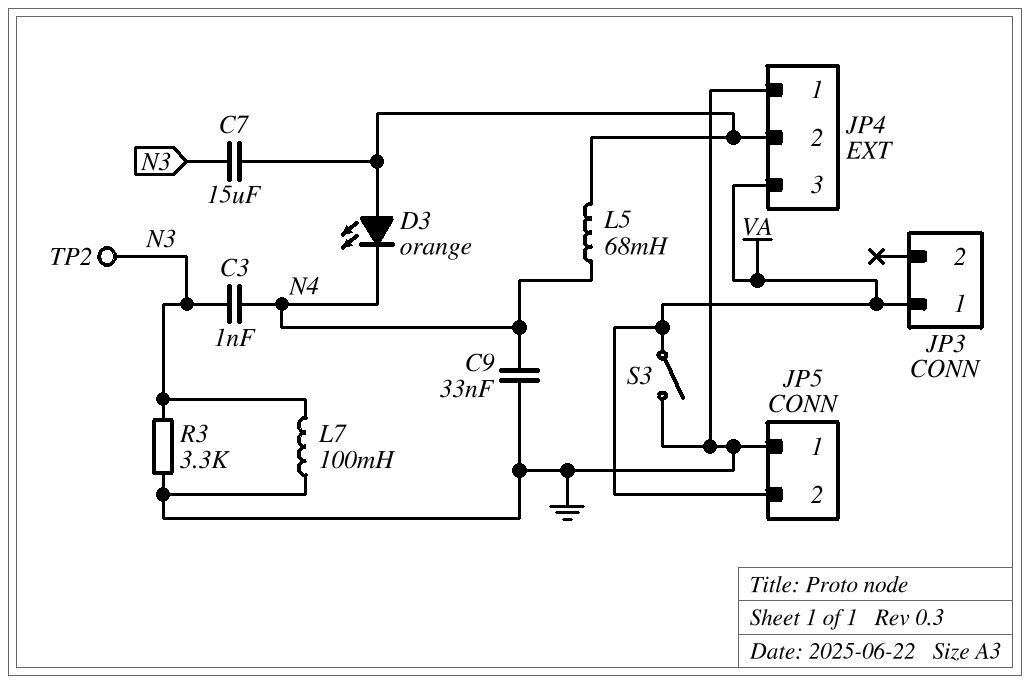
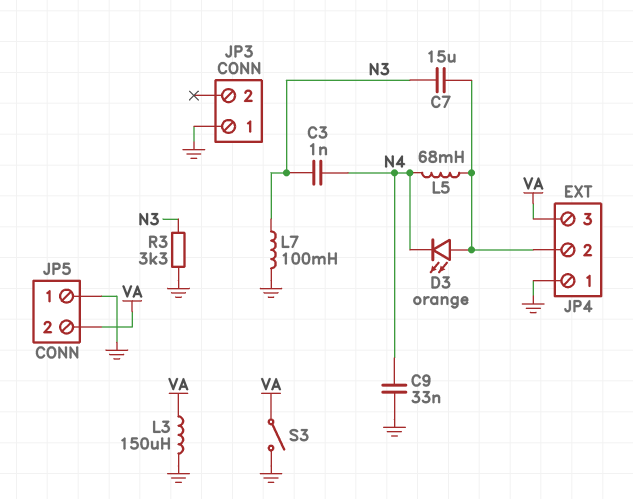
JP3 pin 1: VA -> GND
L3: none -> 150uH (GND, VA)
TP2: test point (N3) -> none

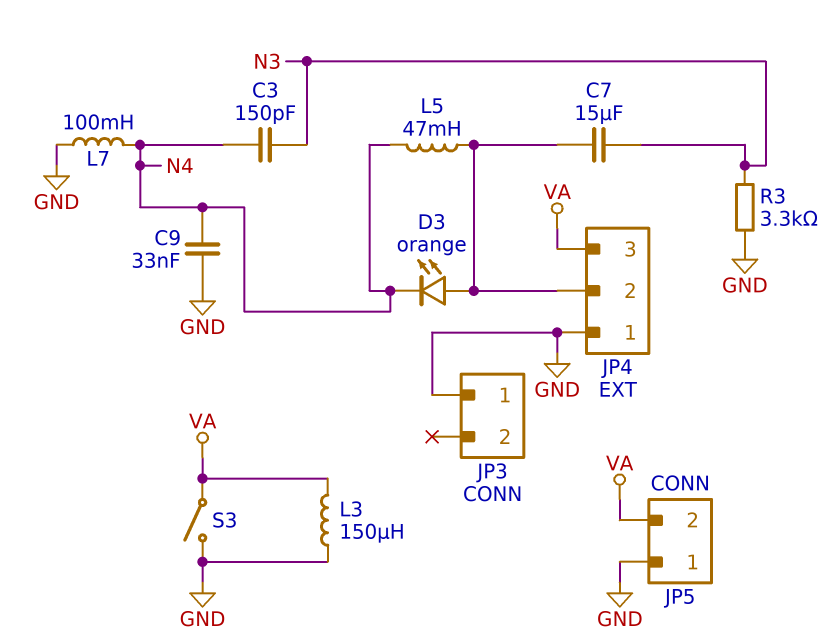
C3: 1nF (N3, N4) -> 150pF (N3, N4)
L5: 68mH (JP4/2, N4) -> 47mH (JP4/2, N4)
L7: 100mH (GND, N3) -> 100mH (GND, N4)

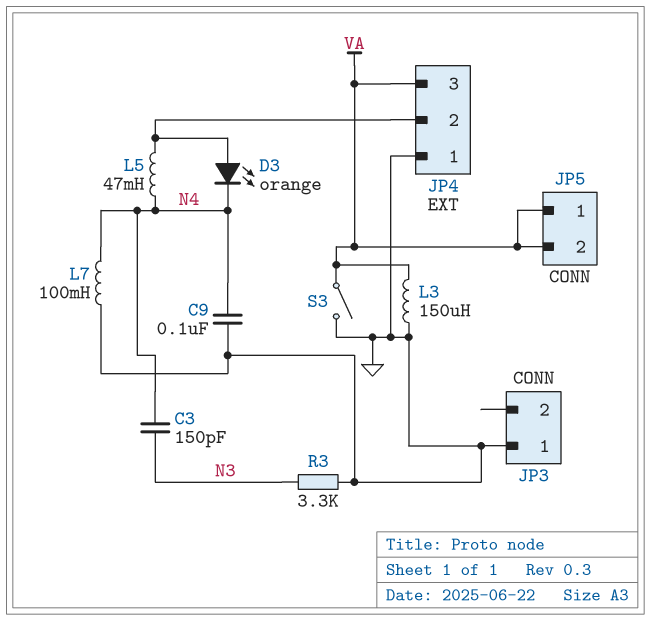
C7: 15uF (JP4/2, N3) -> none
C9: 33nF (GND, N4) -> 100nF (GND, N4)
JP5 pin 1: GND -> VA

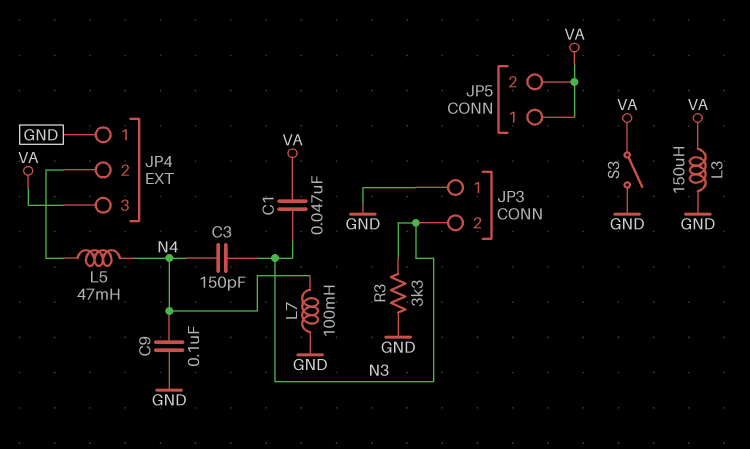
C1: none -> 47nF (N3, VA)
D3: LED orange (A JP4/2, K N4) -> none
JP3 pin 2: none -> N3

